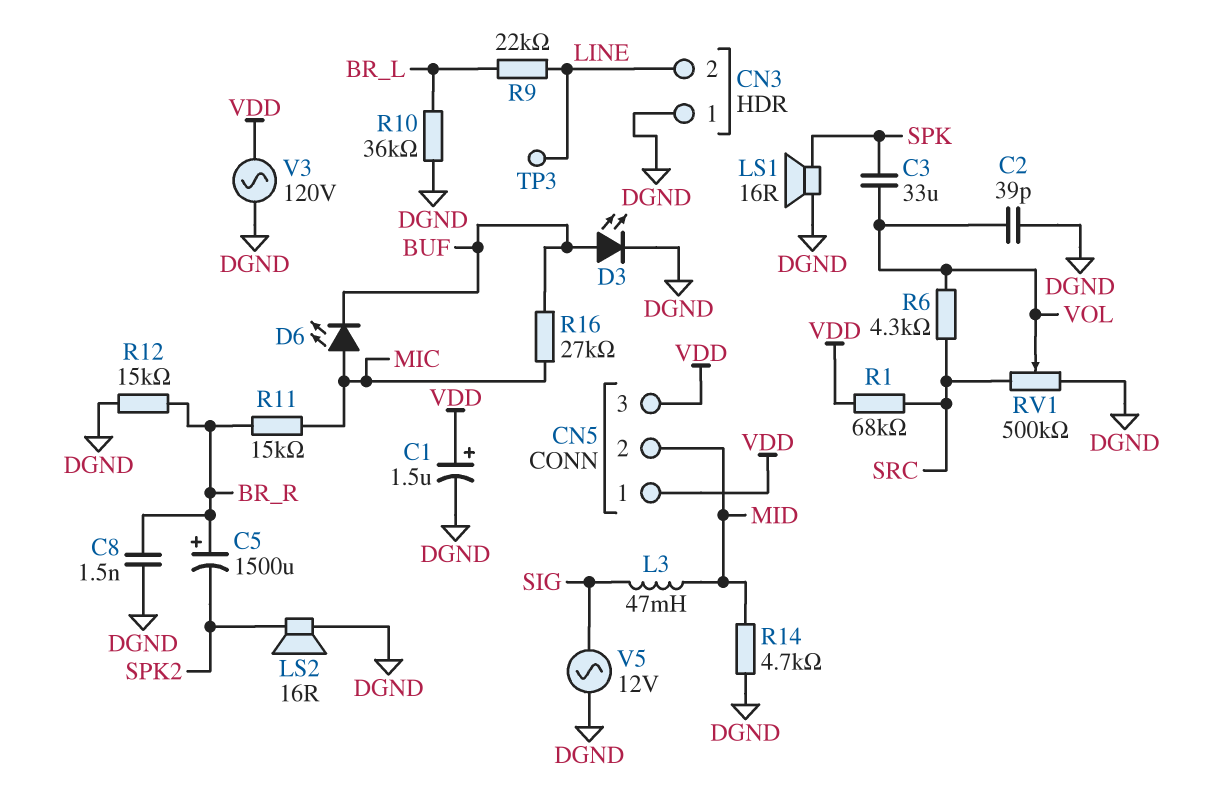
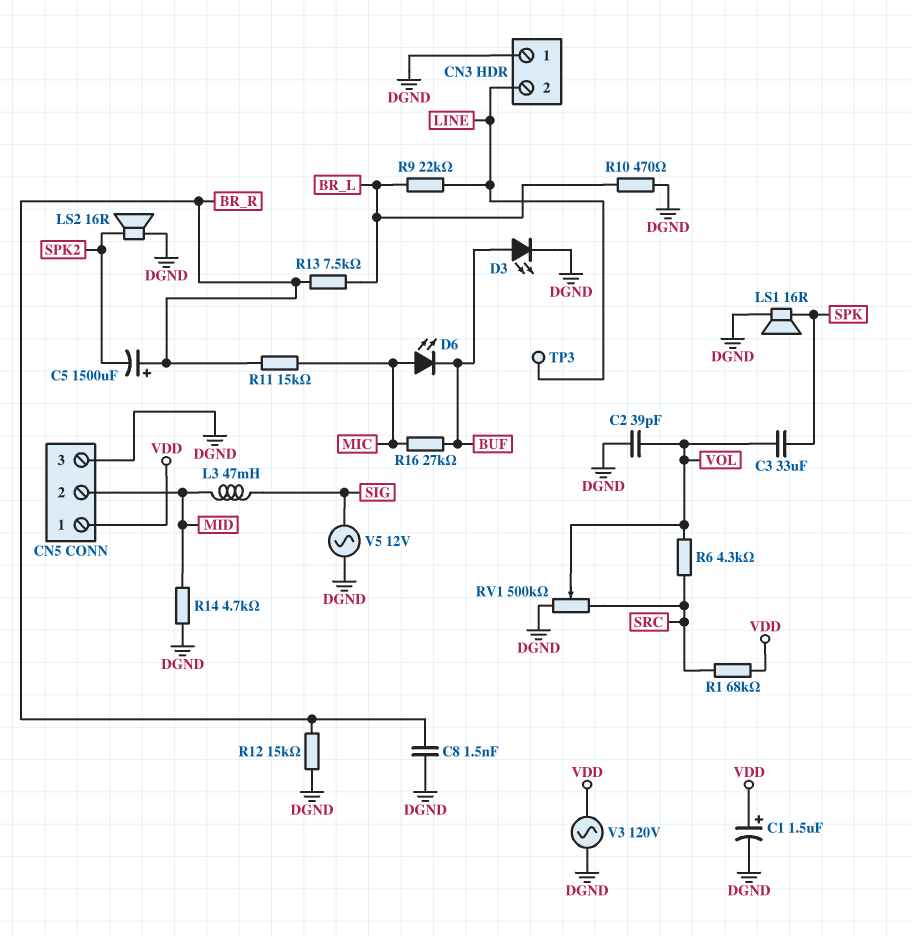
CN5 pin 3: VDD -> DGND
R10: 36k (BR_L, DGND) -> 470 (BR_L, DGND)
R13: none -> 7.5k (BR_L, BR_R)

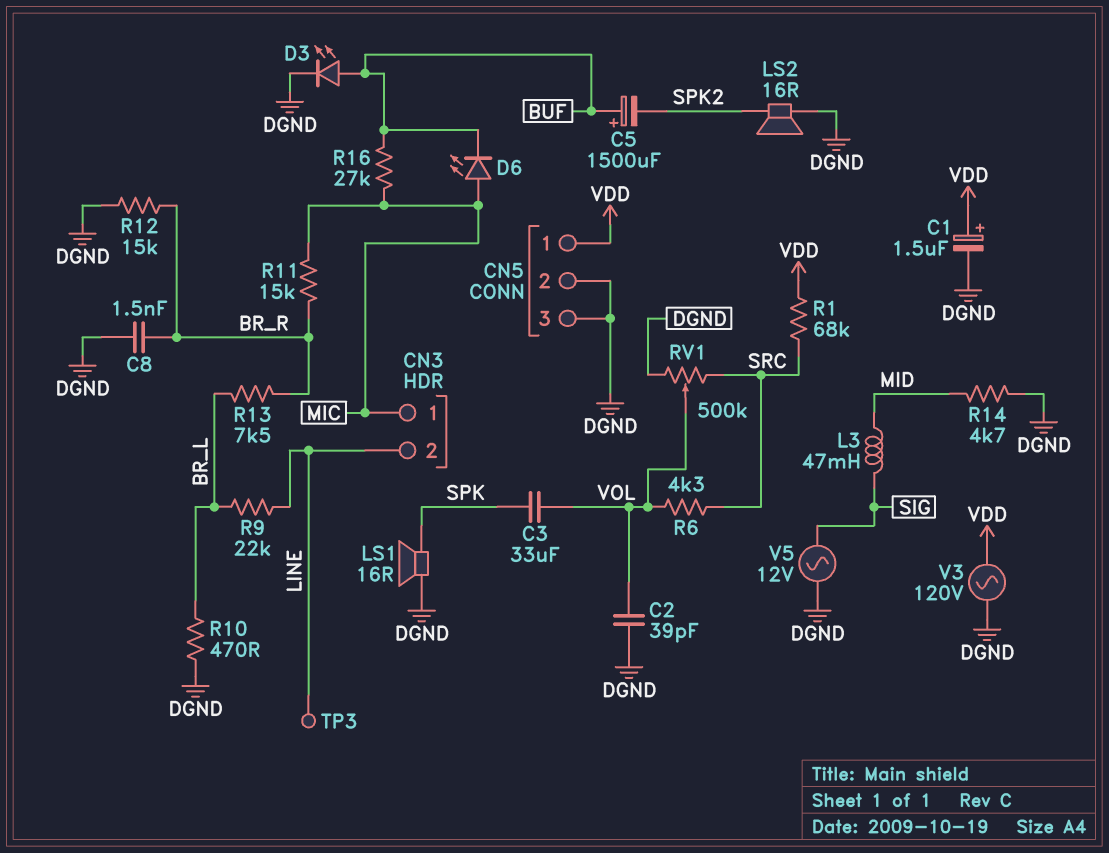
C5: 1500uF (plus BR_R, minus SPK2) -> 1500uF (plus BUF, minus SPK2)
CN3 pin 1: DGND -> MIC
CN5 pin 2: MID -> DGND

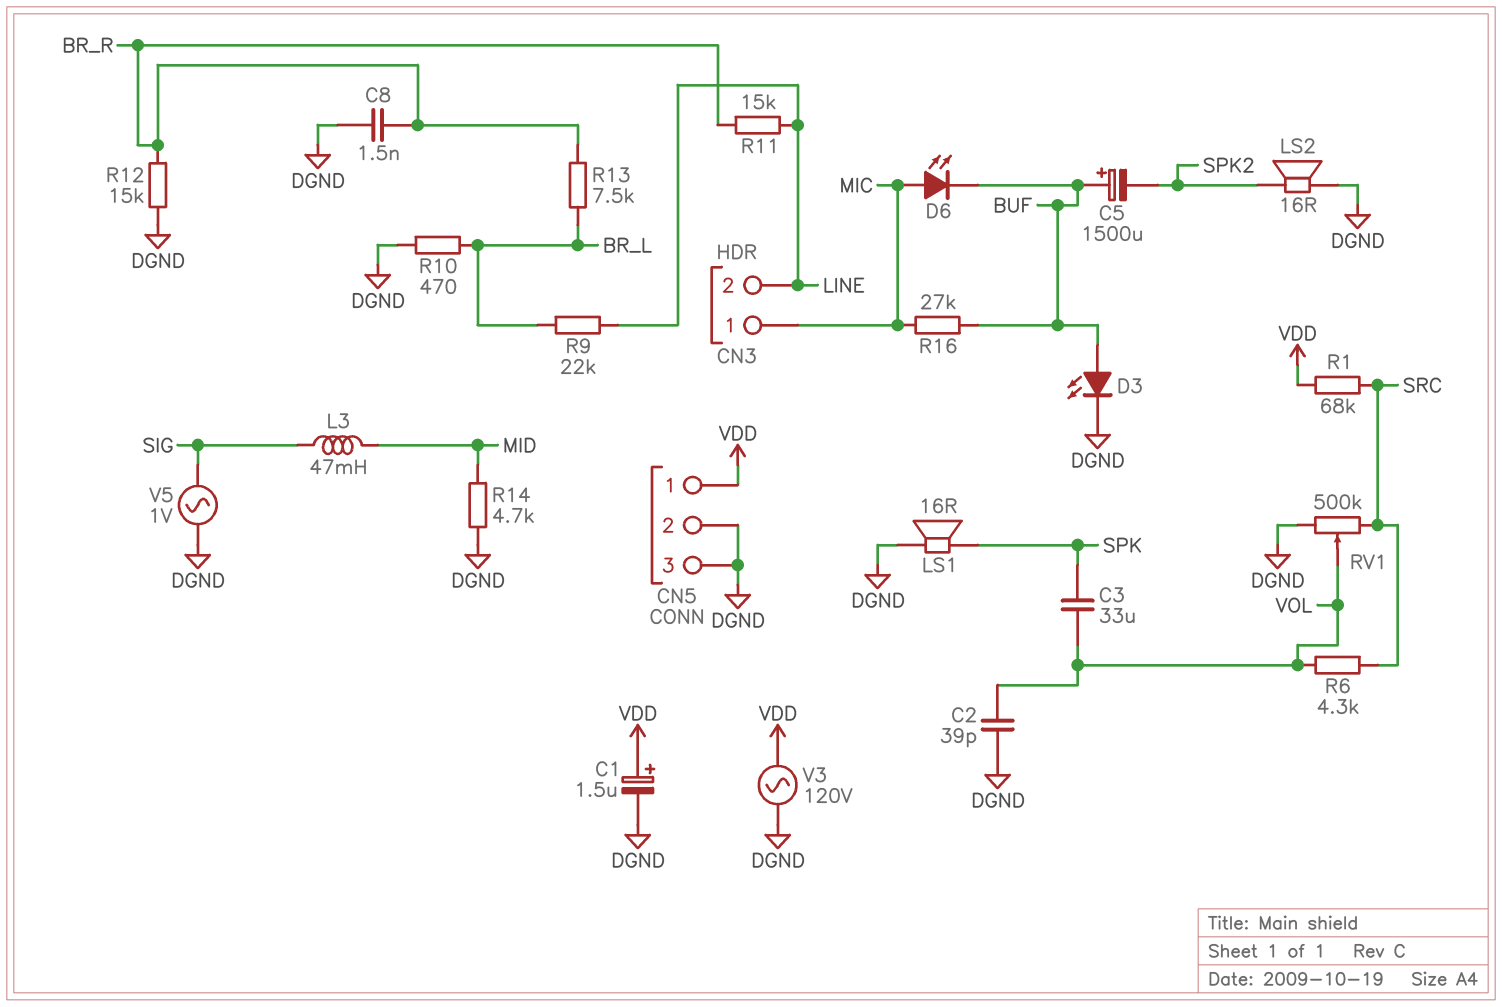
R11: 15k (BR_R, MIC) -> 15k (BR_R, LINE)
TP3: test point (LINE) -> none
V5: AC 12V (DGND, SIG) -> AC 1V (DGND, SIG)

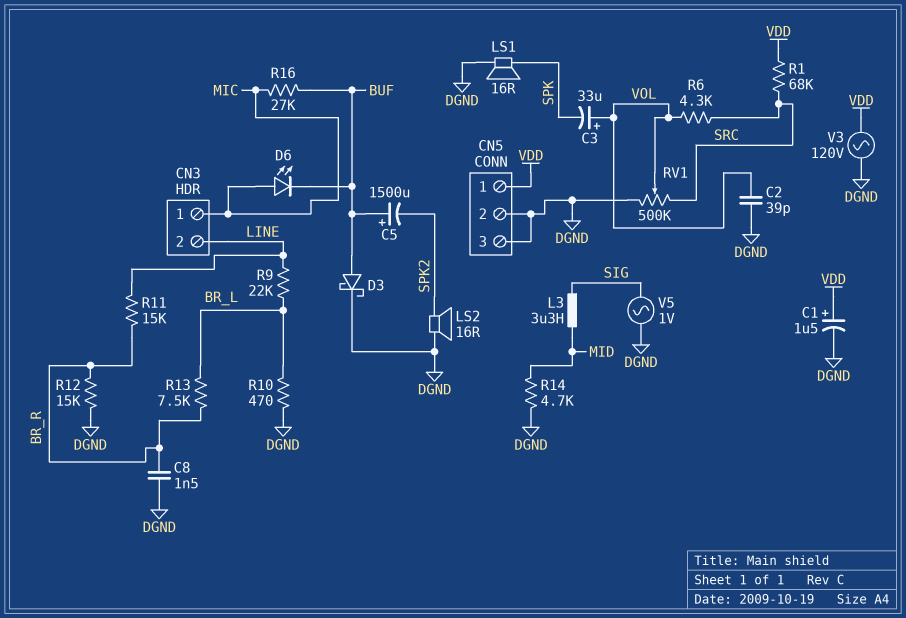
C3: 33uF (SPK, VOL) -> 33uF (plus VOL, minus SPK)
D3: LED (A BUF, K DGND) -> schottky (A BUF, K DGND)
L3: 47mH (MID, SIG) -> 3.3uH (MID, SIG)

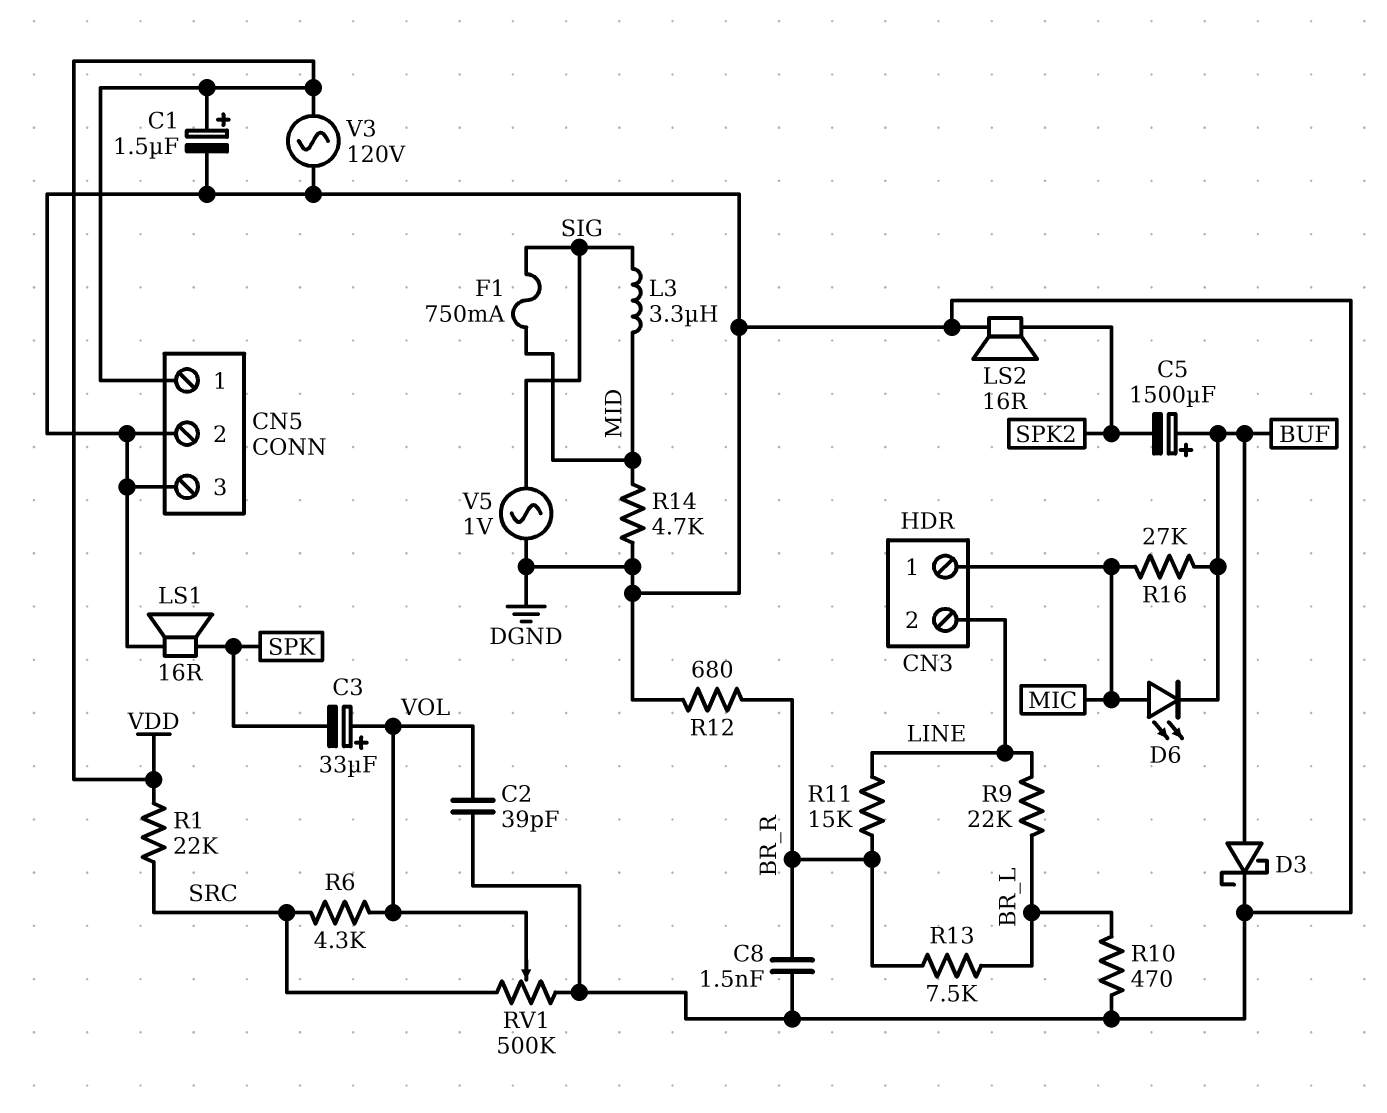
F1: none -> 750mA (MID, SIG)
R1: 68k (SRC, VDD) -> 22k (SRC, VDD)
R12: 15k (BR_R, DGND) -> 680 (BR_R, DGND)

